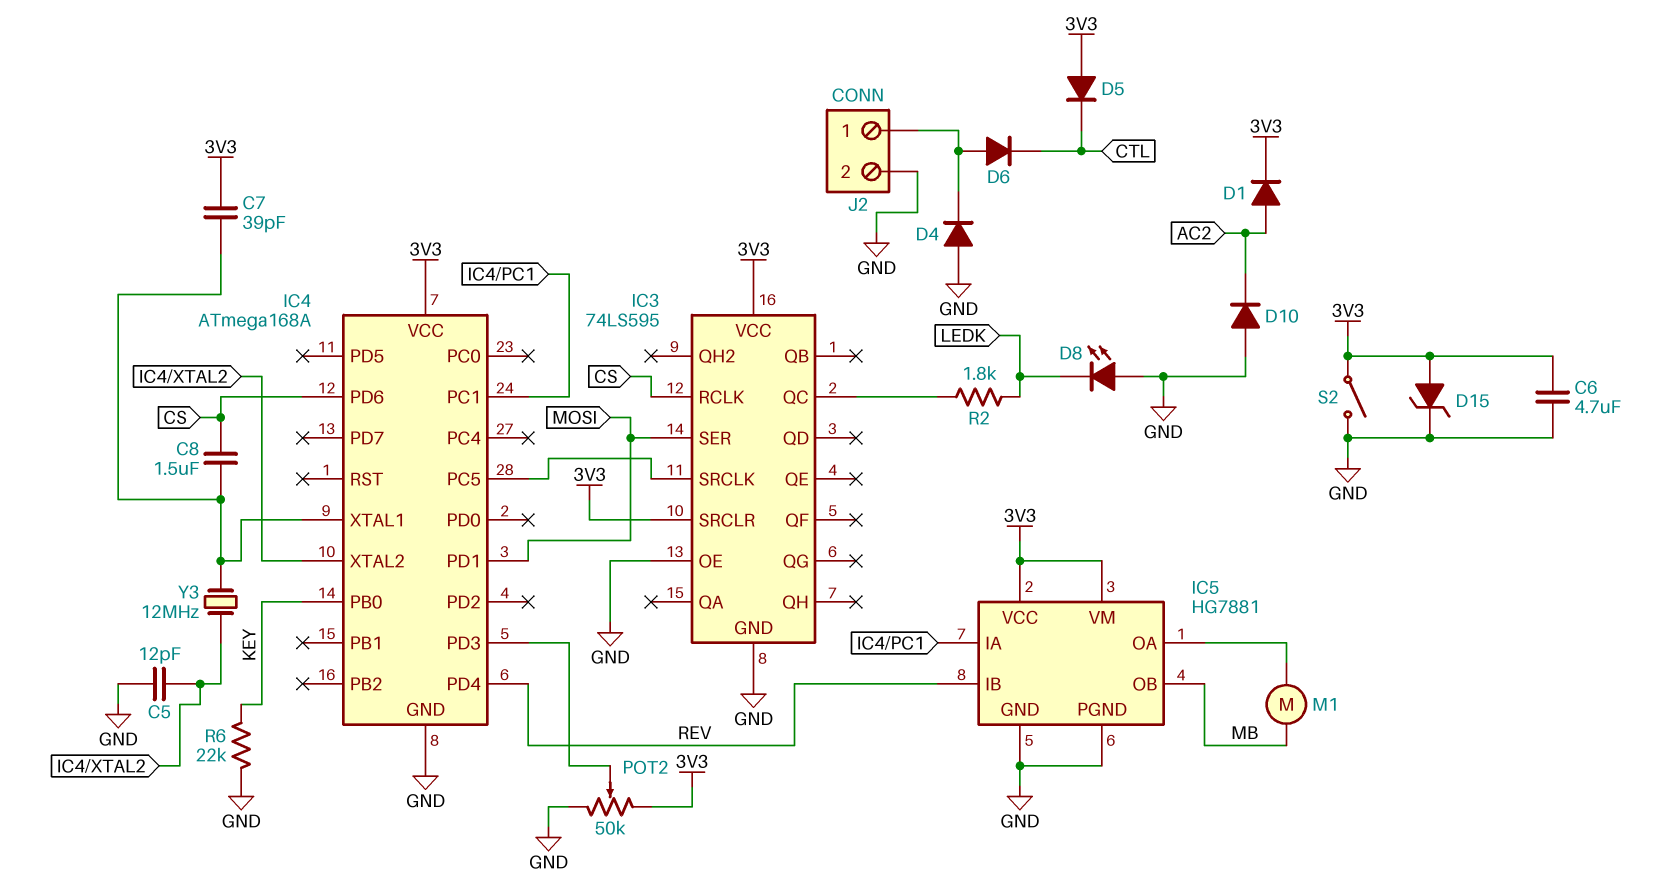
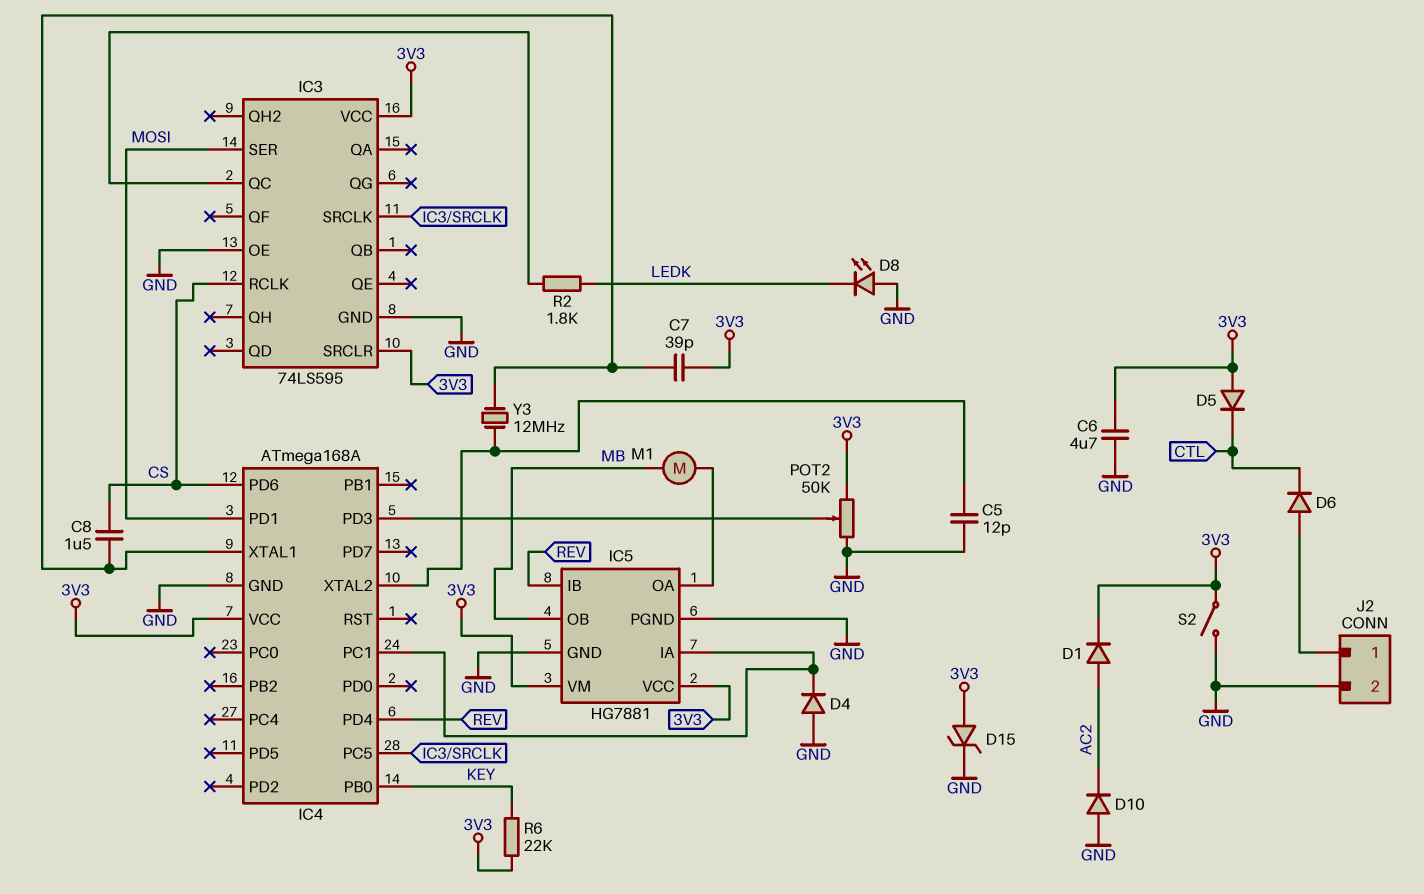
D4: diode (A GND, K J2/1) -> diode (A GND, K IC4/PC1)
R6: 22k (GND, KEY) -> 22k (3V3, KEY)

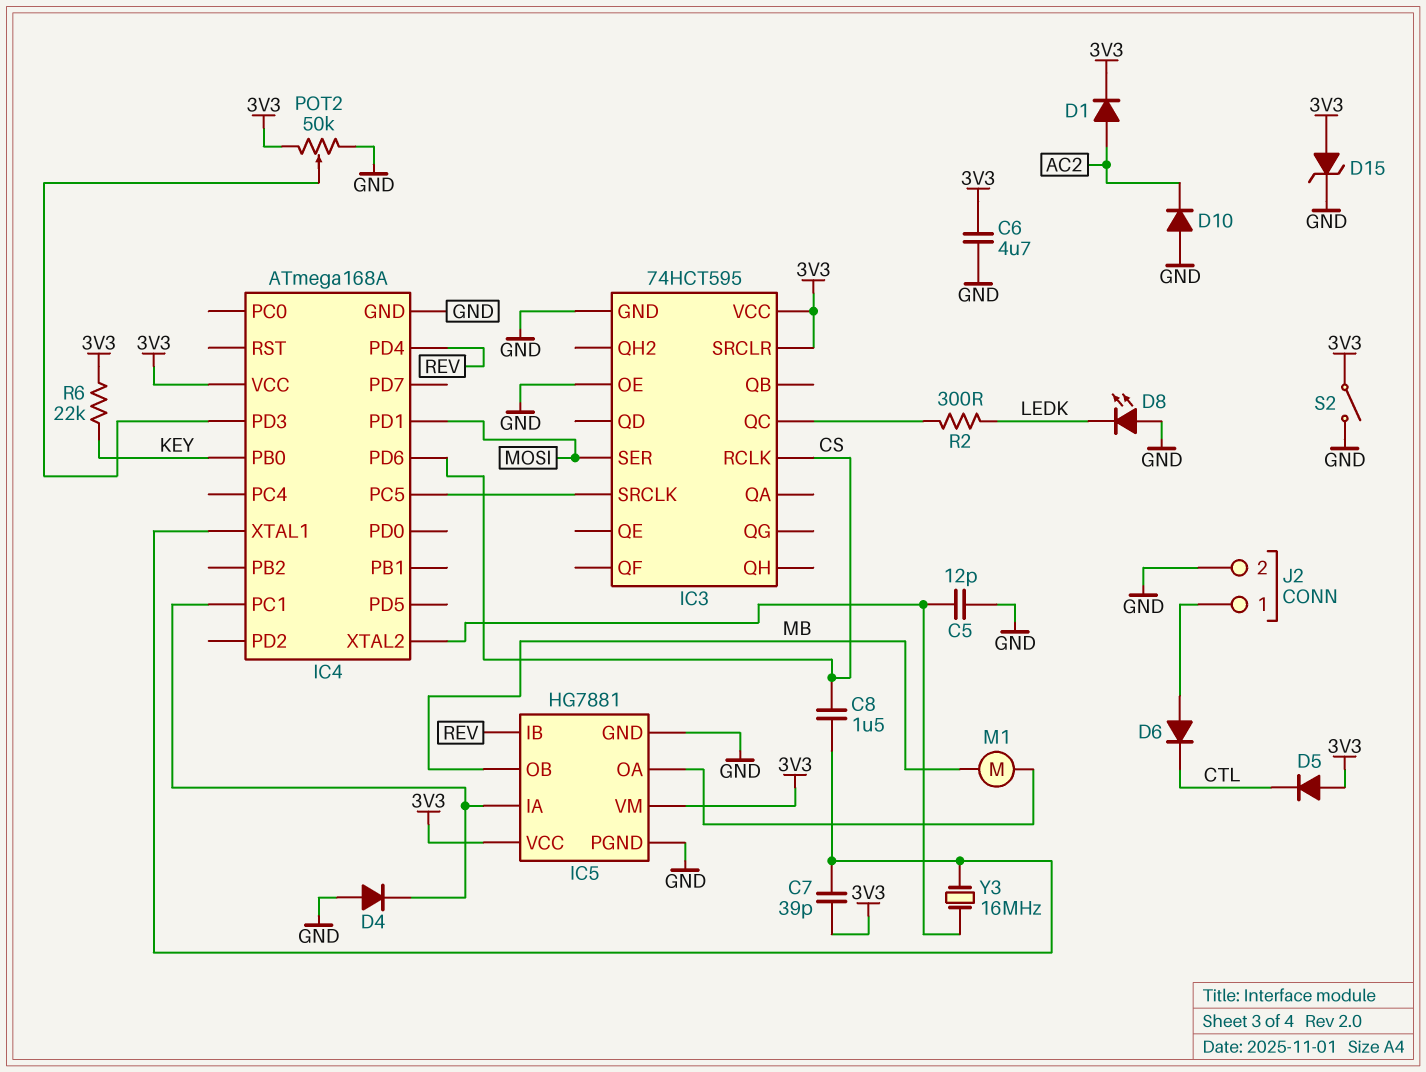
IC3: 74LS595 -> 74HCT595
R2: 1.8k (IC3/QC, LEDK) -> 300 (IC3/QC, LEDK)
Y3: 12MHz (IC4/XTAL1, IC4/XTAL2) -> 16MHz (IC4/XTAL1, IC4/XTAL2)

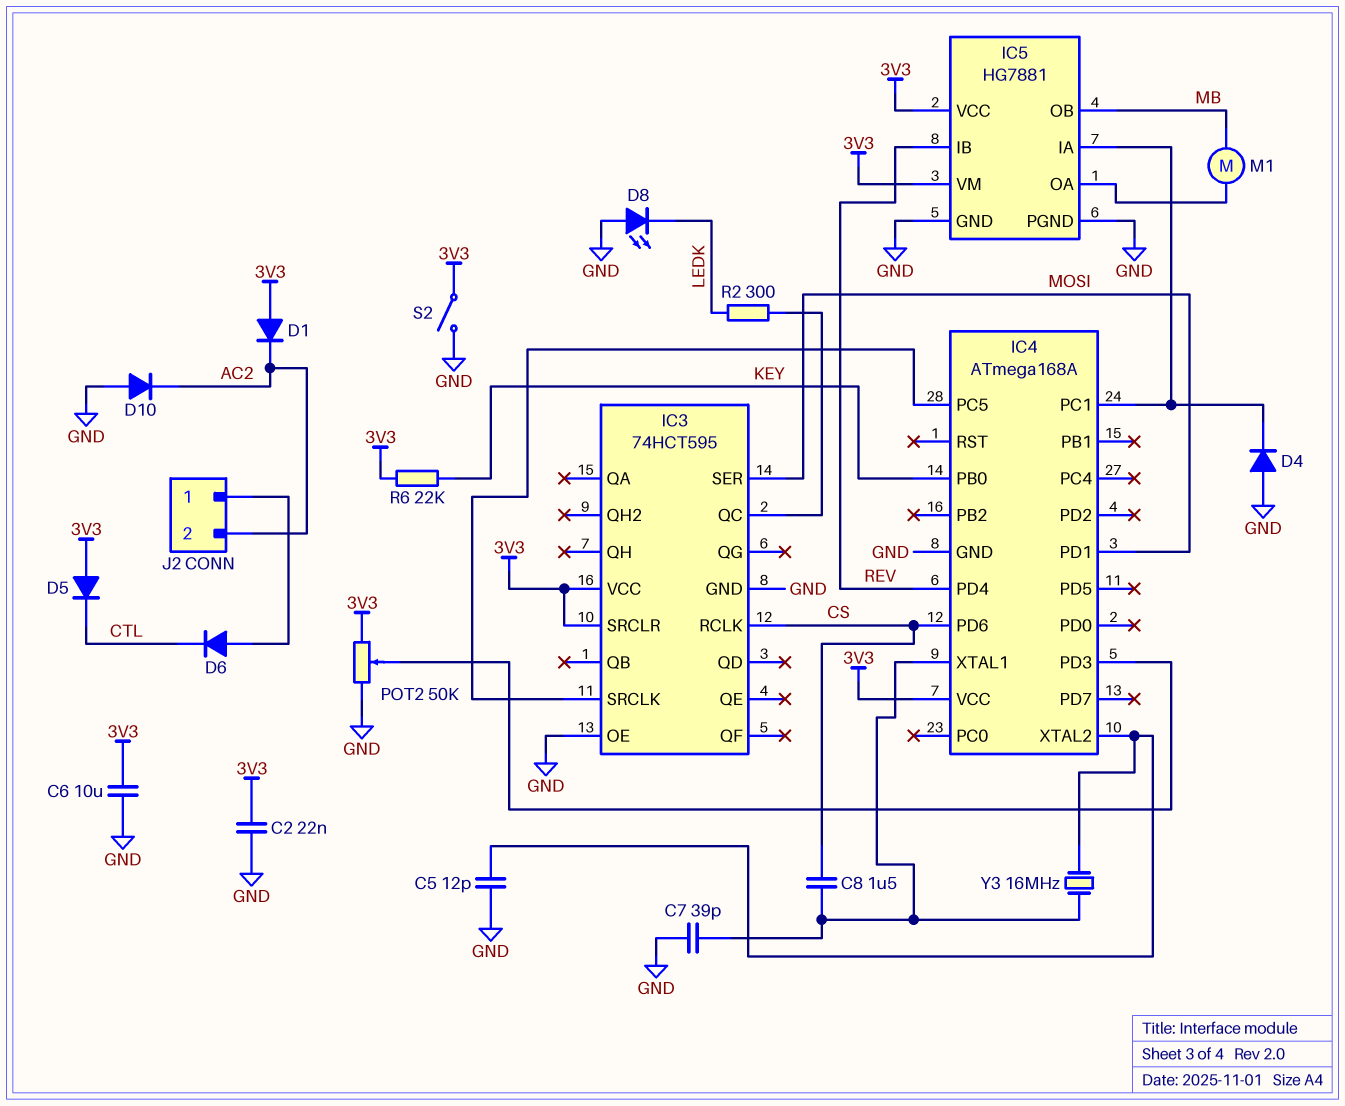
C2: none -> 22nF (3V3, GND)
C6: 4.7uF (3V3, GND) -> 10uF (3V3, GND)
C7: 39pF (3V3, IC4/XTAL1) -> 39pF (GND, IC4/XTAL1)
D1: diode (A AC2, K 3V3) -> diode (A 3V3, K AC2)
D15: zener (A 3V3, K GND) -> none
J2 pin 2: GND -> AC2

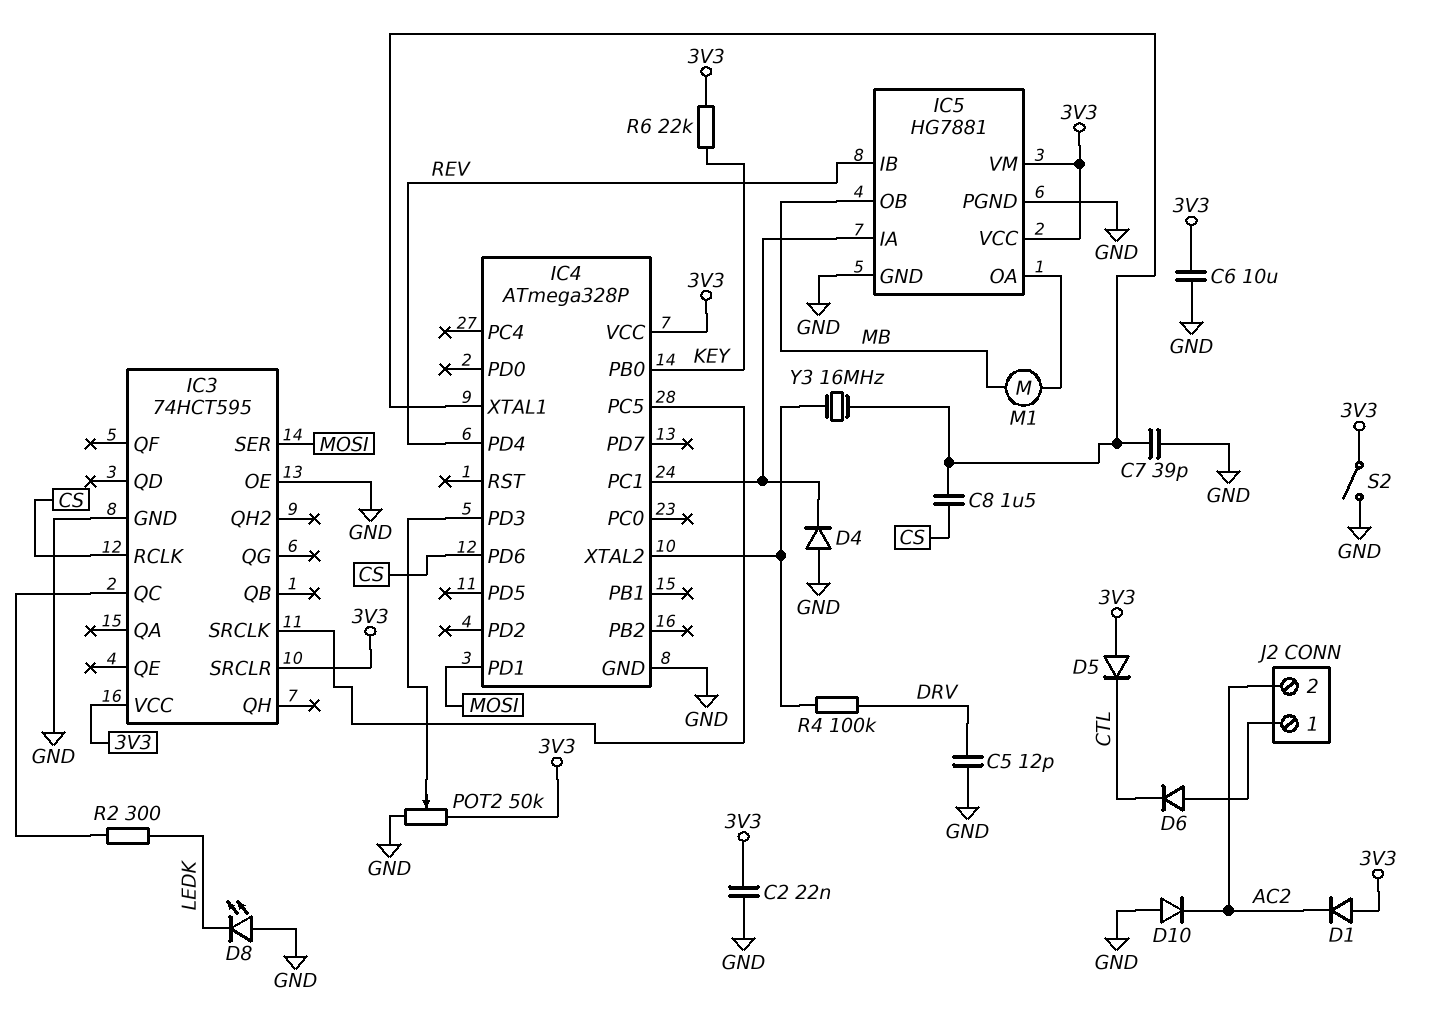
C5: 12pF (GND, IC4/XTAL2) -> 12pF (DRV, GND)
IC4: ATmega168A -> ATmega328P
R4: none -> 100k (DRV, IC4/XTAL2)

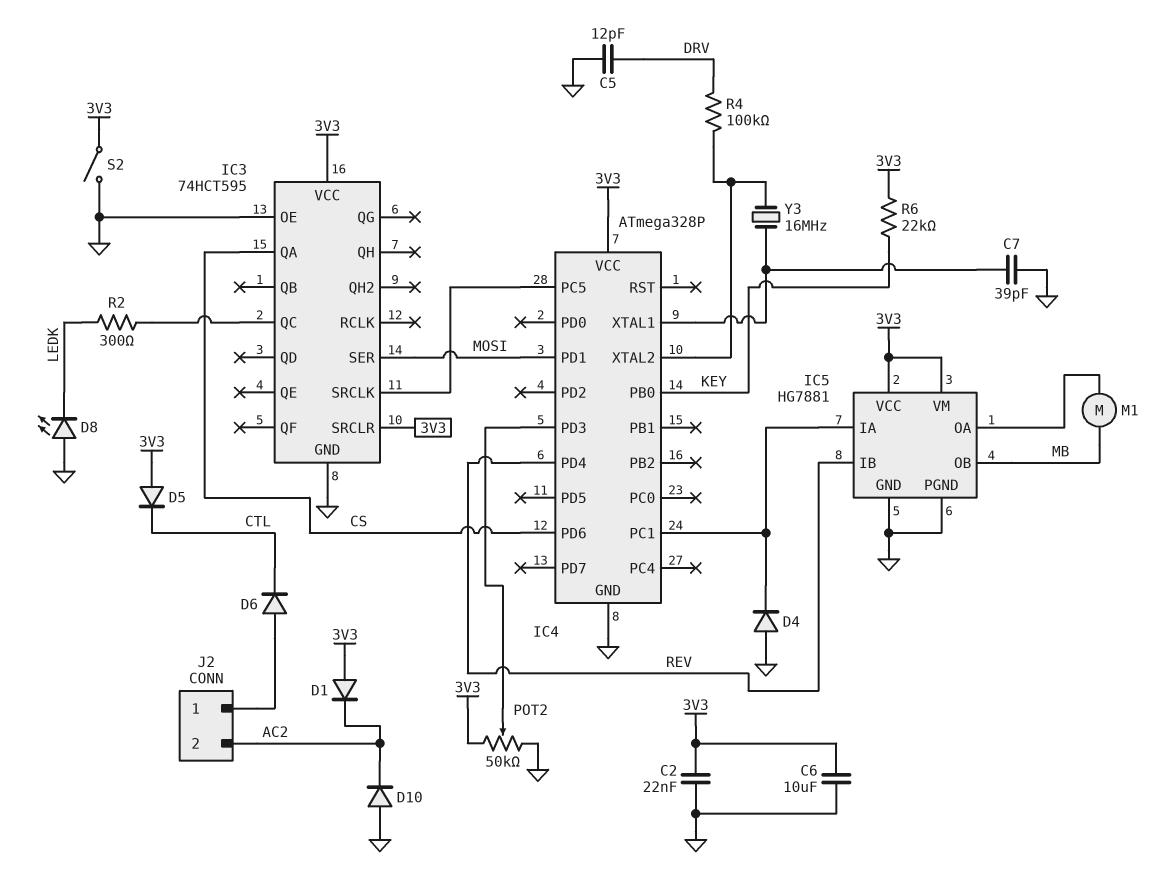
C8: 1.5uF (CS, IC4/XTAL1) -> none
IC3 pin QA: none -> CS
IC3 pin RCLK: CS -> none

